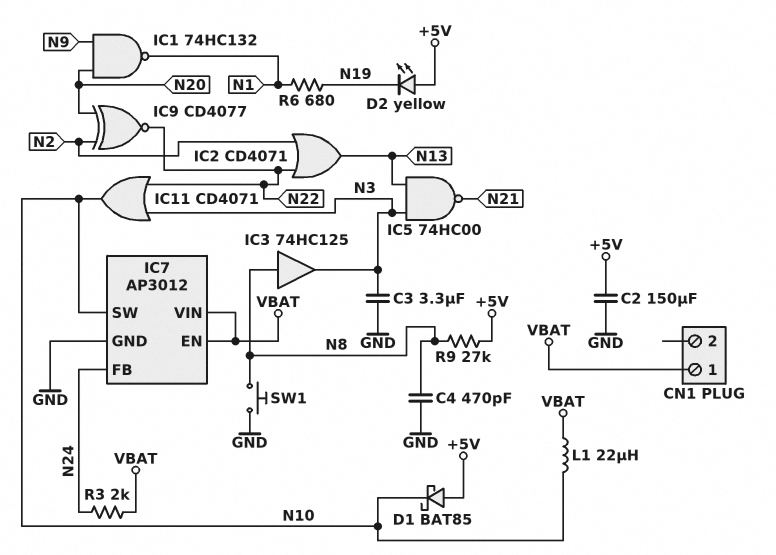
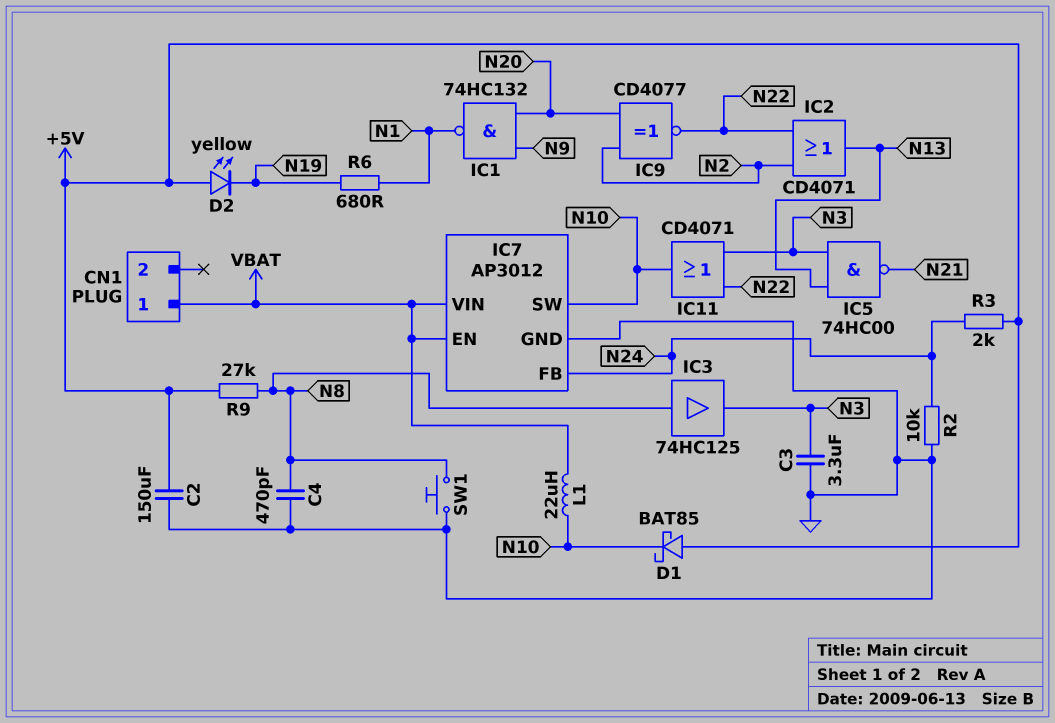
R2: none -> 10k (GND, N24)
R3: 2k (N24, VBAT) -> 2k (+5V, N24)

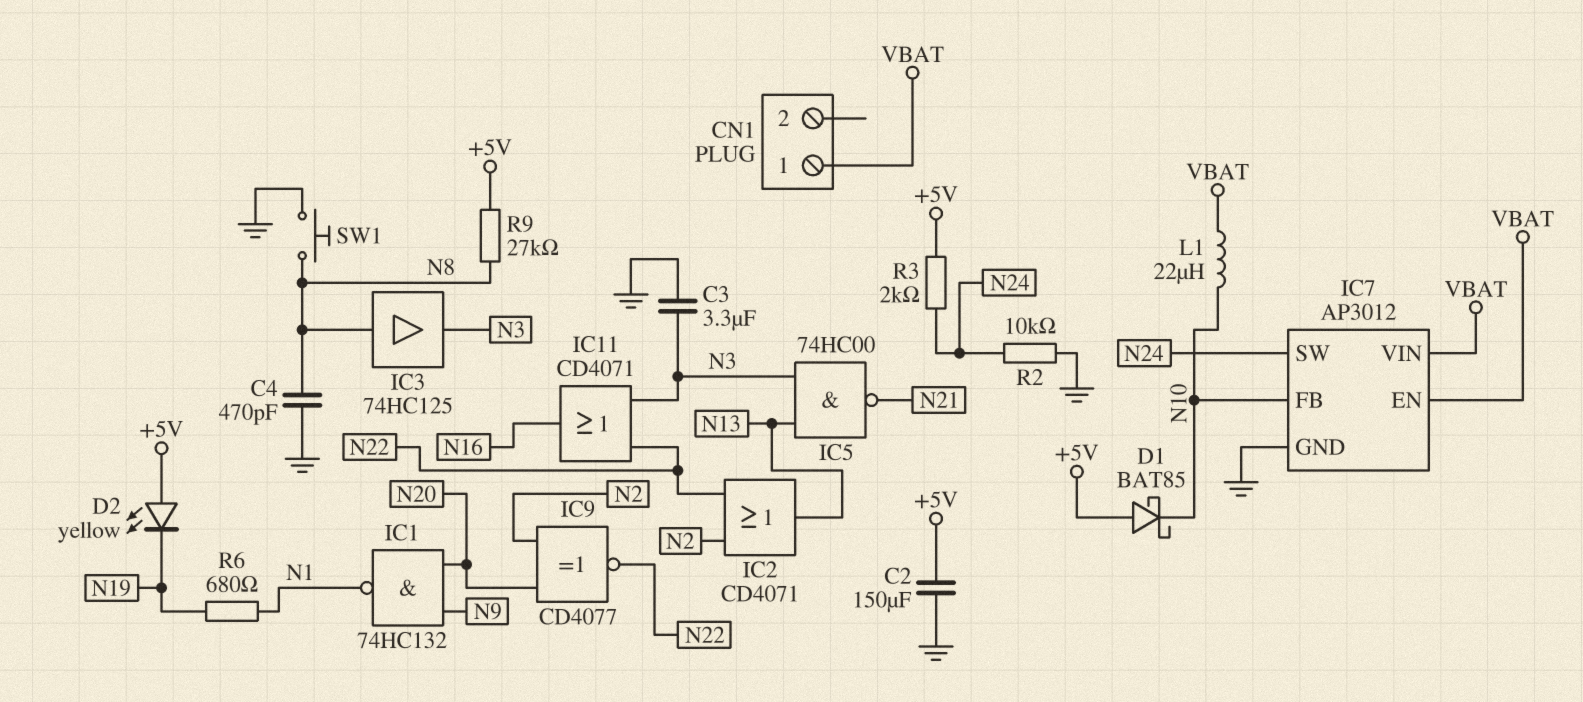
IC7 pin FB: N24 -> N10
IC7 pin SW: N10 -> N24
IC11: OR CD4071 (in N3, in N22, out N10) -> OR CD4071 (in N3, in N22, out N16)

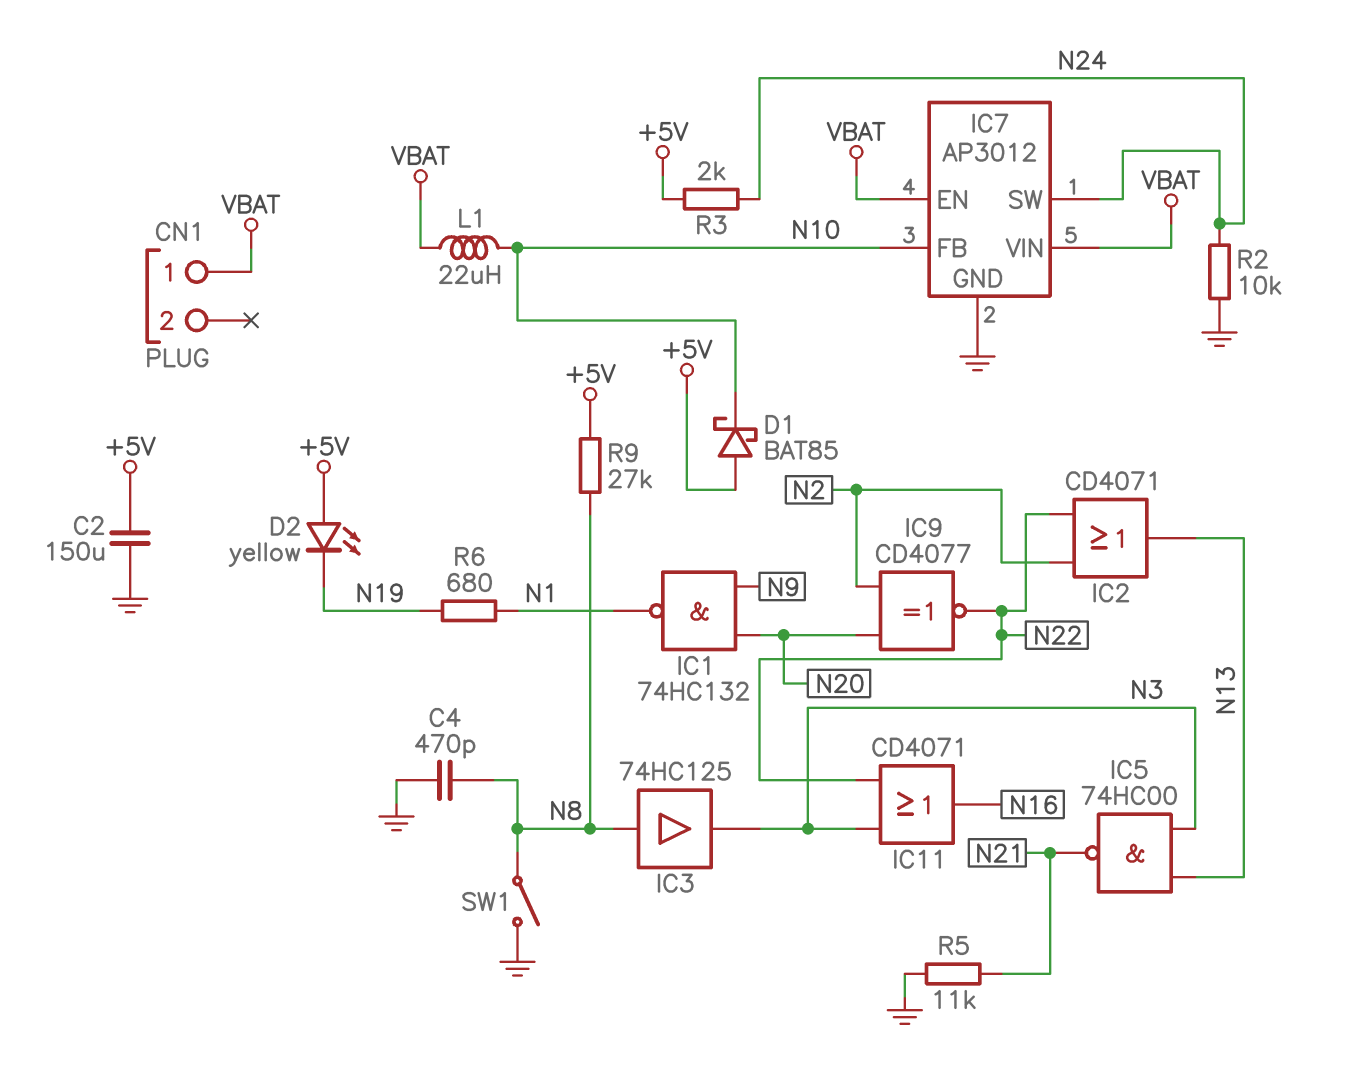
C3: 3.3uF (GND, N3) -> none
R5: none -> 11k (GND, N21)
SW1: button (GND, N8) -> switch (GND, N8)

